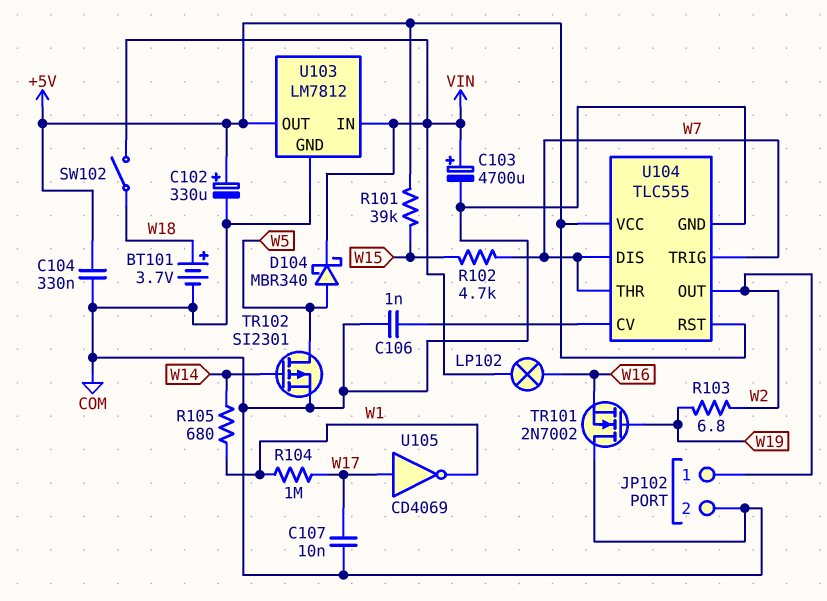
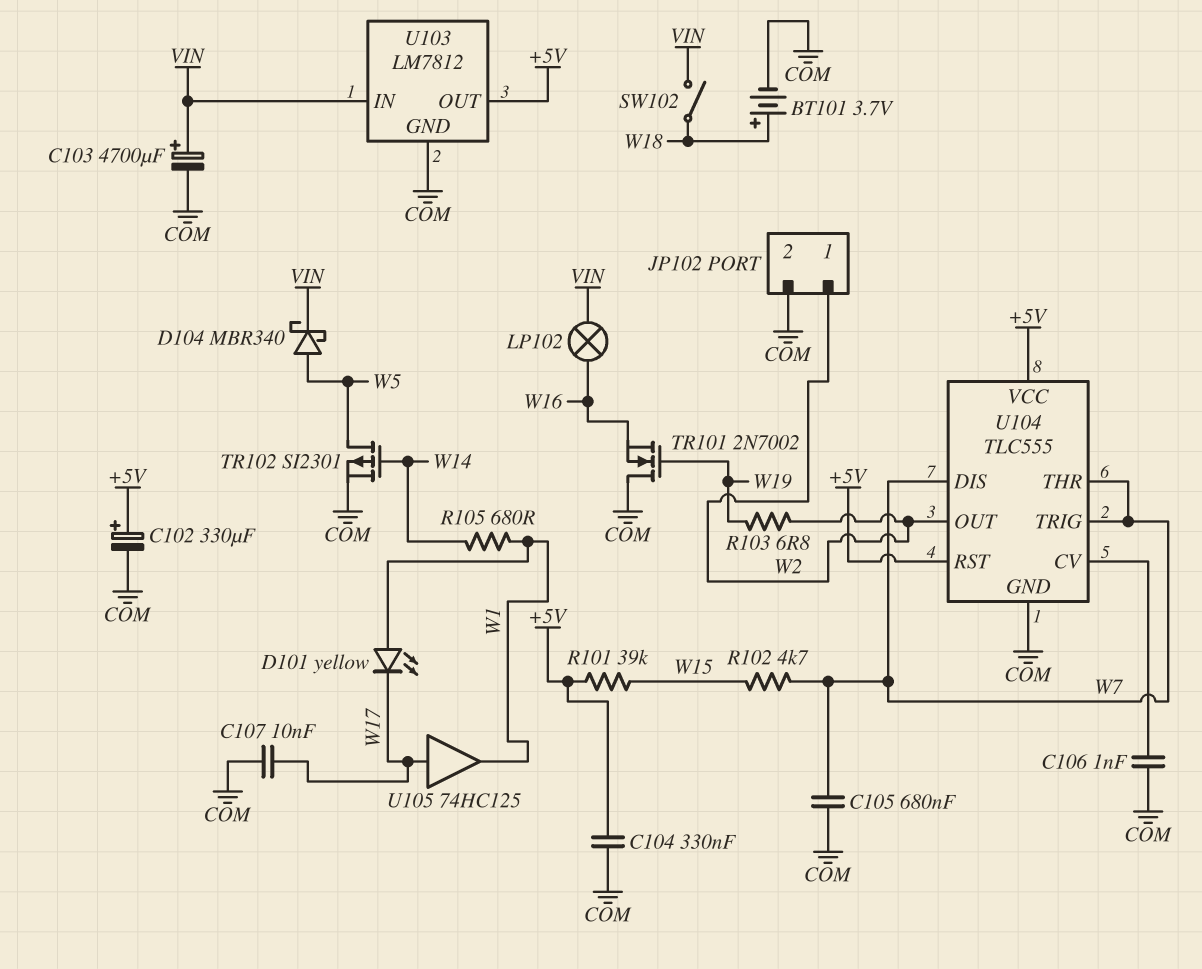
C105: none -> 680nF (COM, W7)
D101: none -> LED yellow (A W1, K W17)
R104: 1M (W1, W17) -> none
U105: NOT CD4069 (in W17, out W1) -> buffer 74HC125 (in W17, out W1)

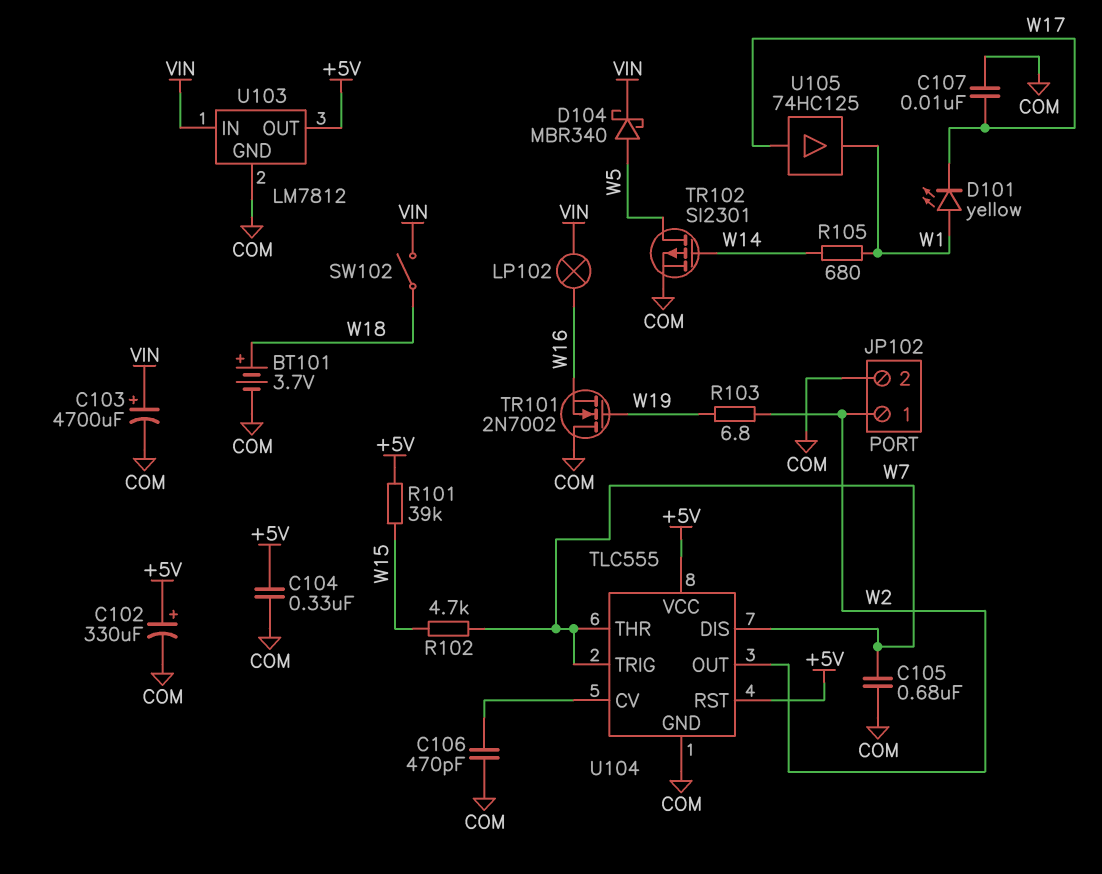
C106: 1nF (COM, U104/CV) -> 470pF (COM, U104/CV)

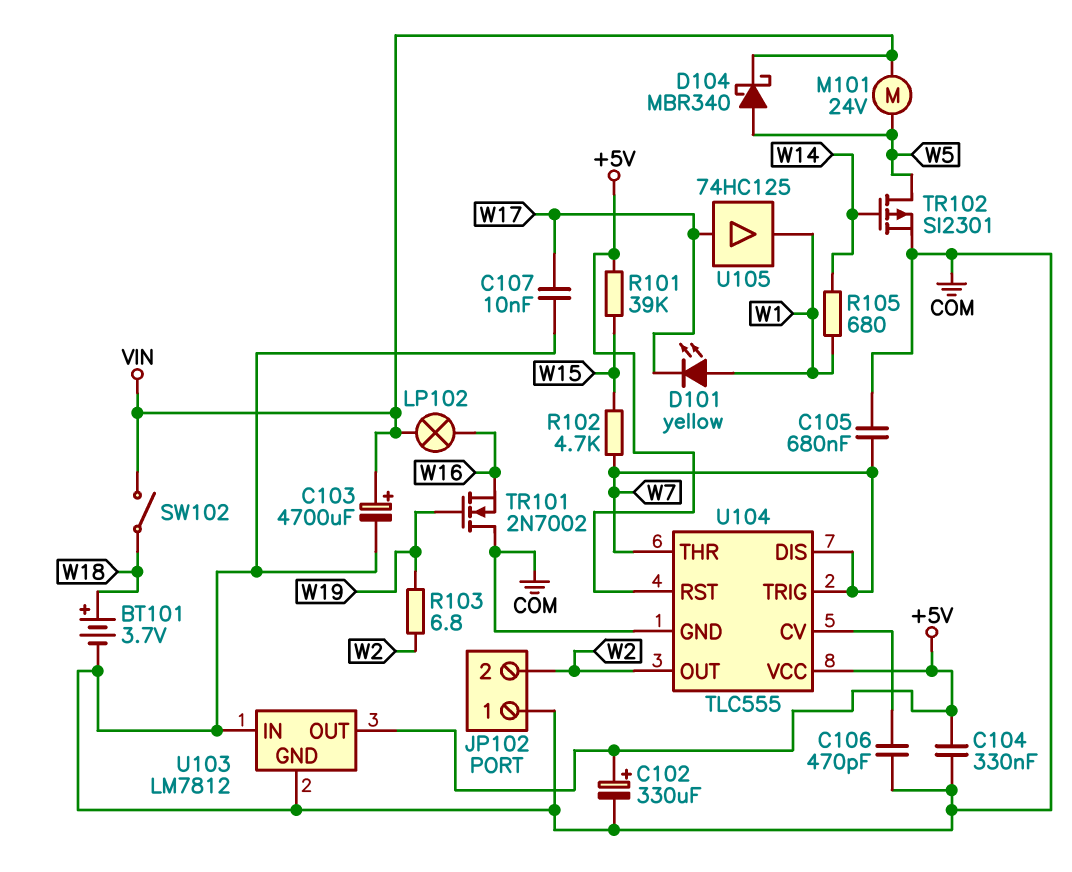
JP102 pin 1: W2 -> COM
JP102 pin 2: COM -> W2
M101: none -> motor 24V (VIN, W5)
U103 pin IN: VIN -> COM

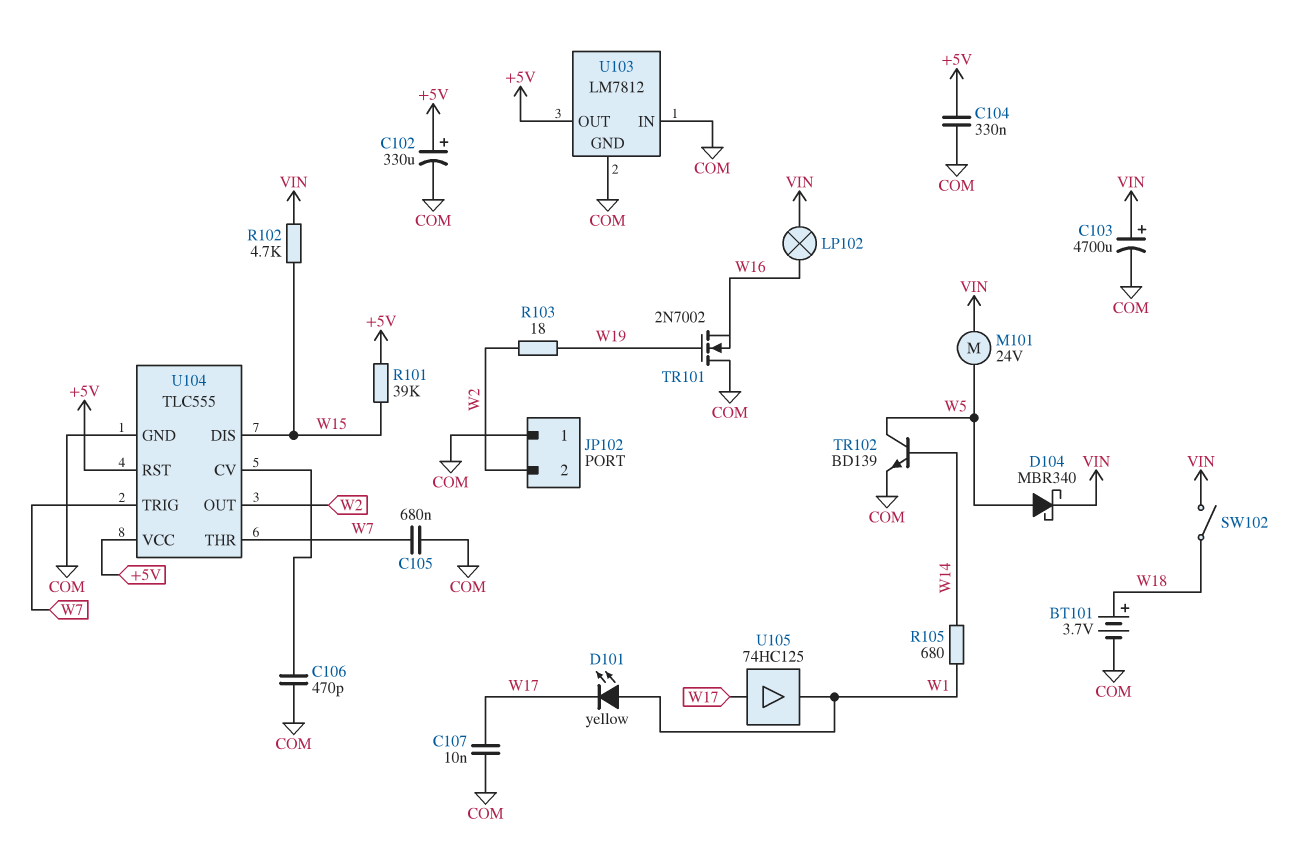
R102: 4.7k (W7, W15) -> 4.7k (VIN, W15)
R103: 6.8 (W2, W19) -> 18 (W2, W19)
TR102: PMOS SI2301 (G W14, D W5, S COM) -> NPN BD139 (B W14, C W5, E COM)
U104 pin DIS: W7 -> W15

